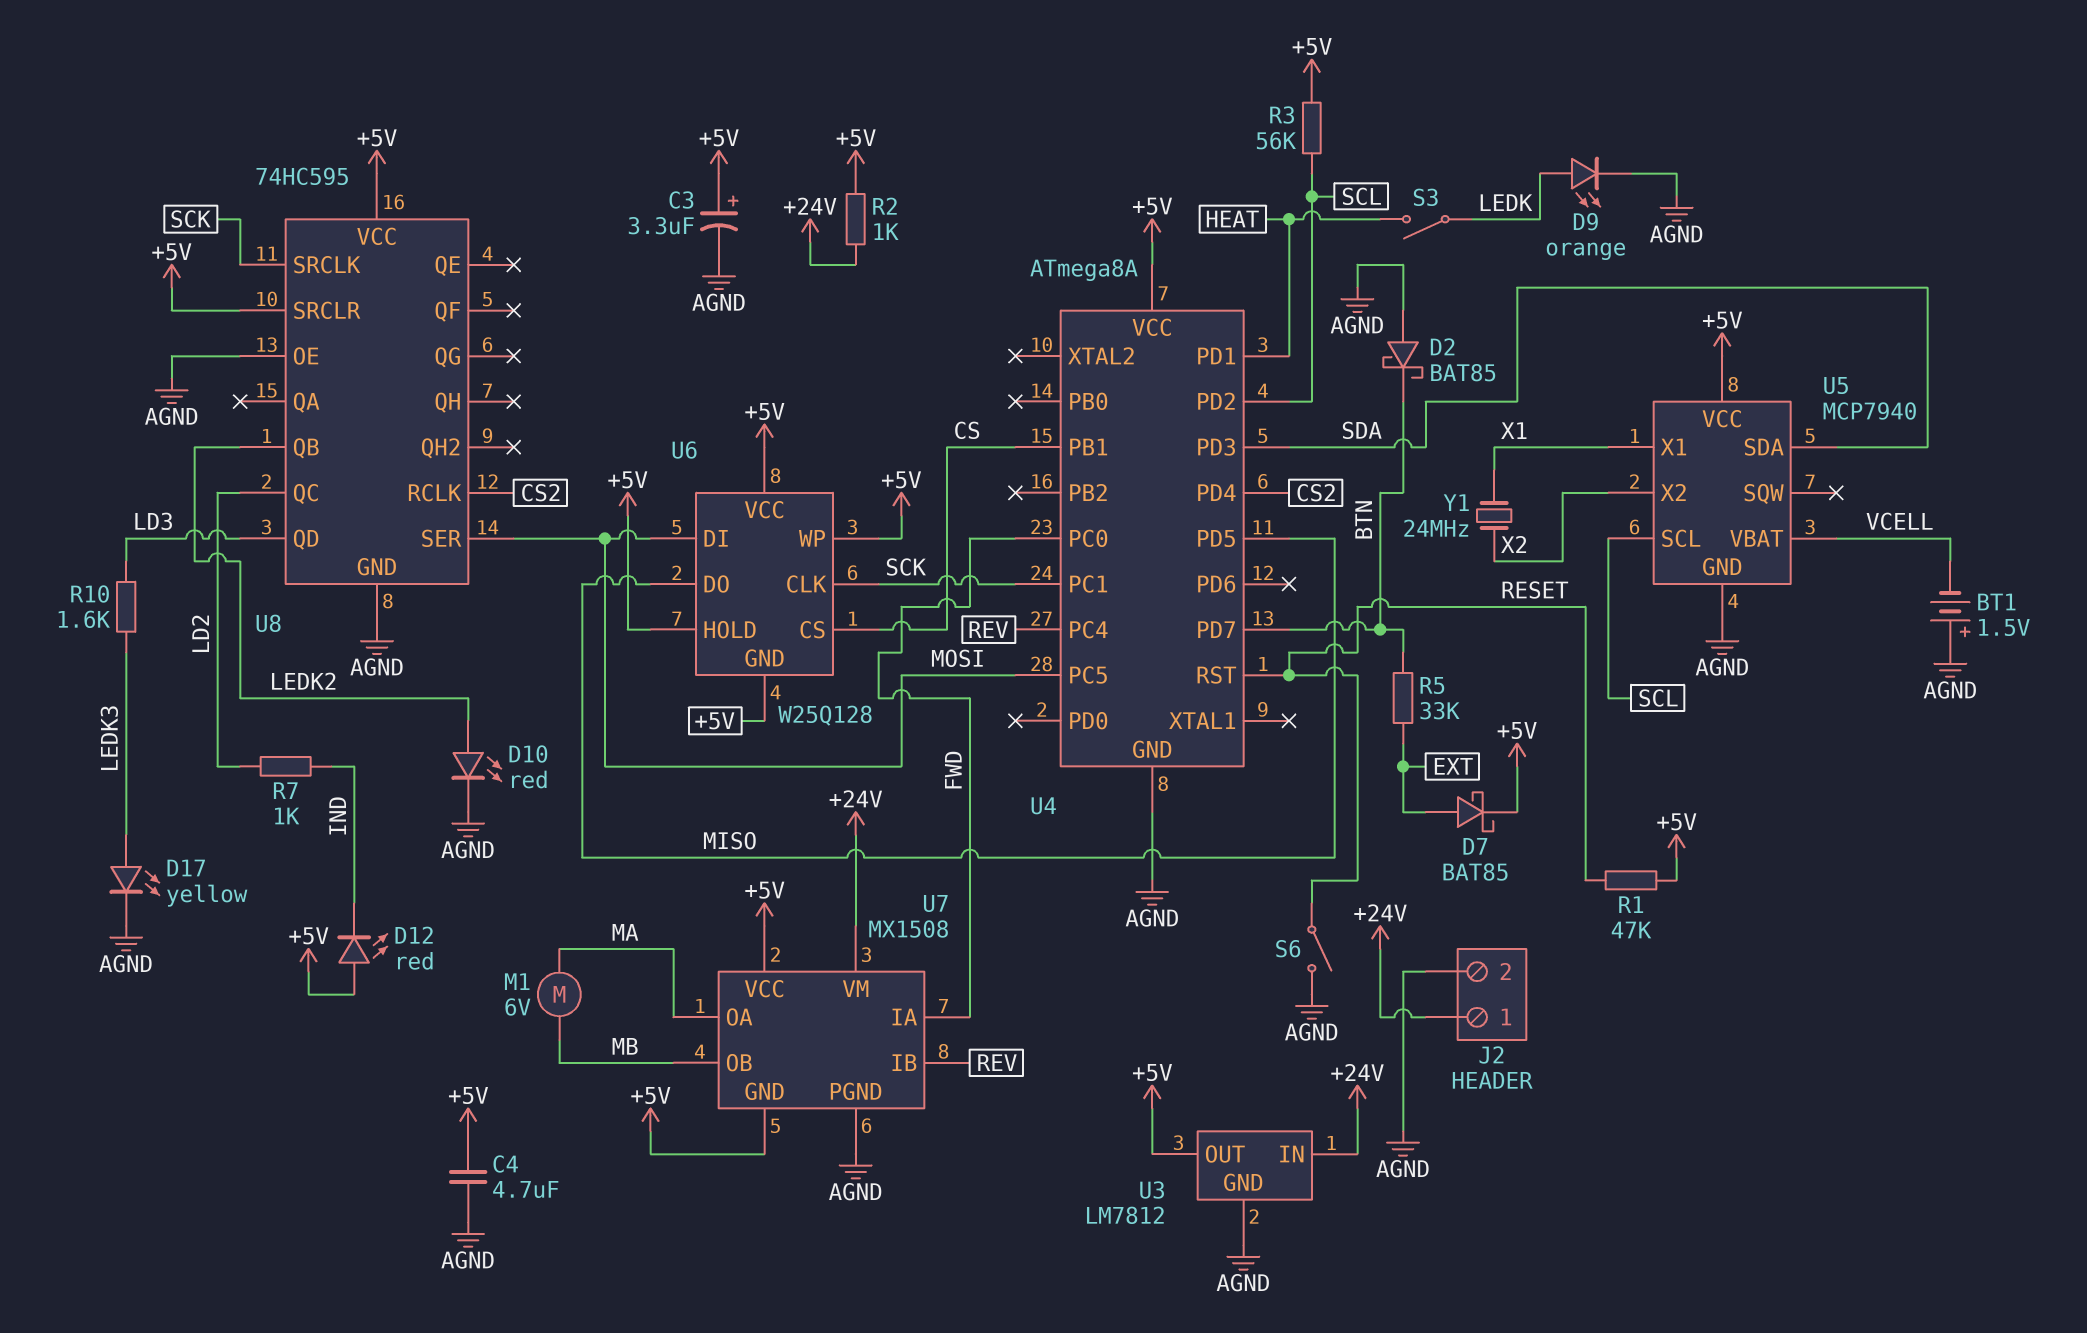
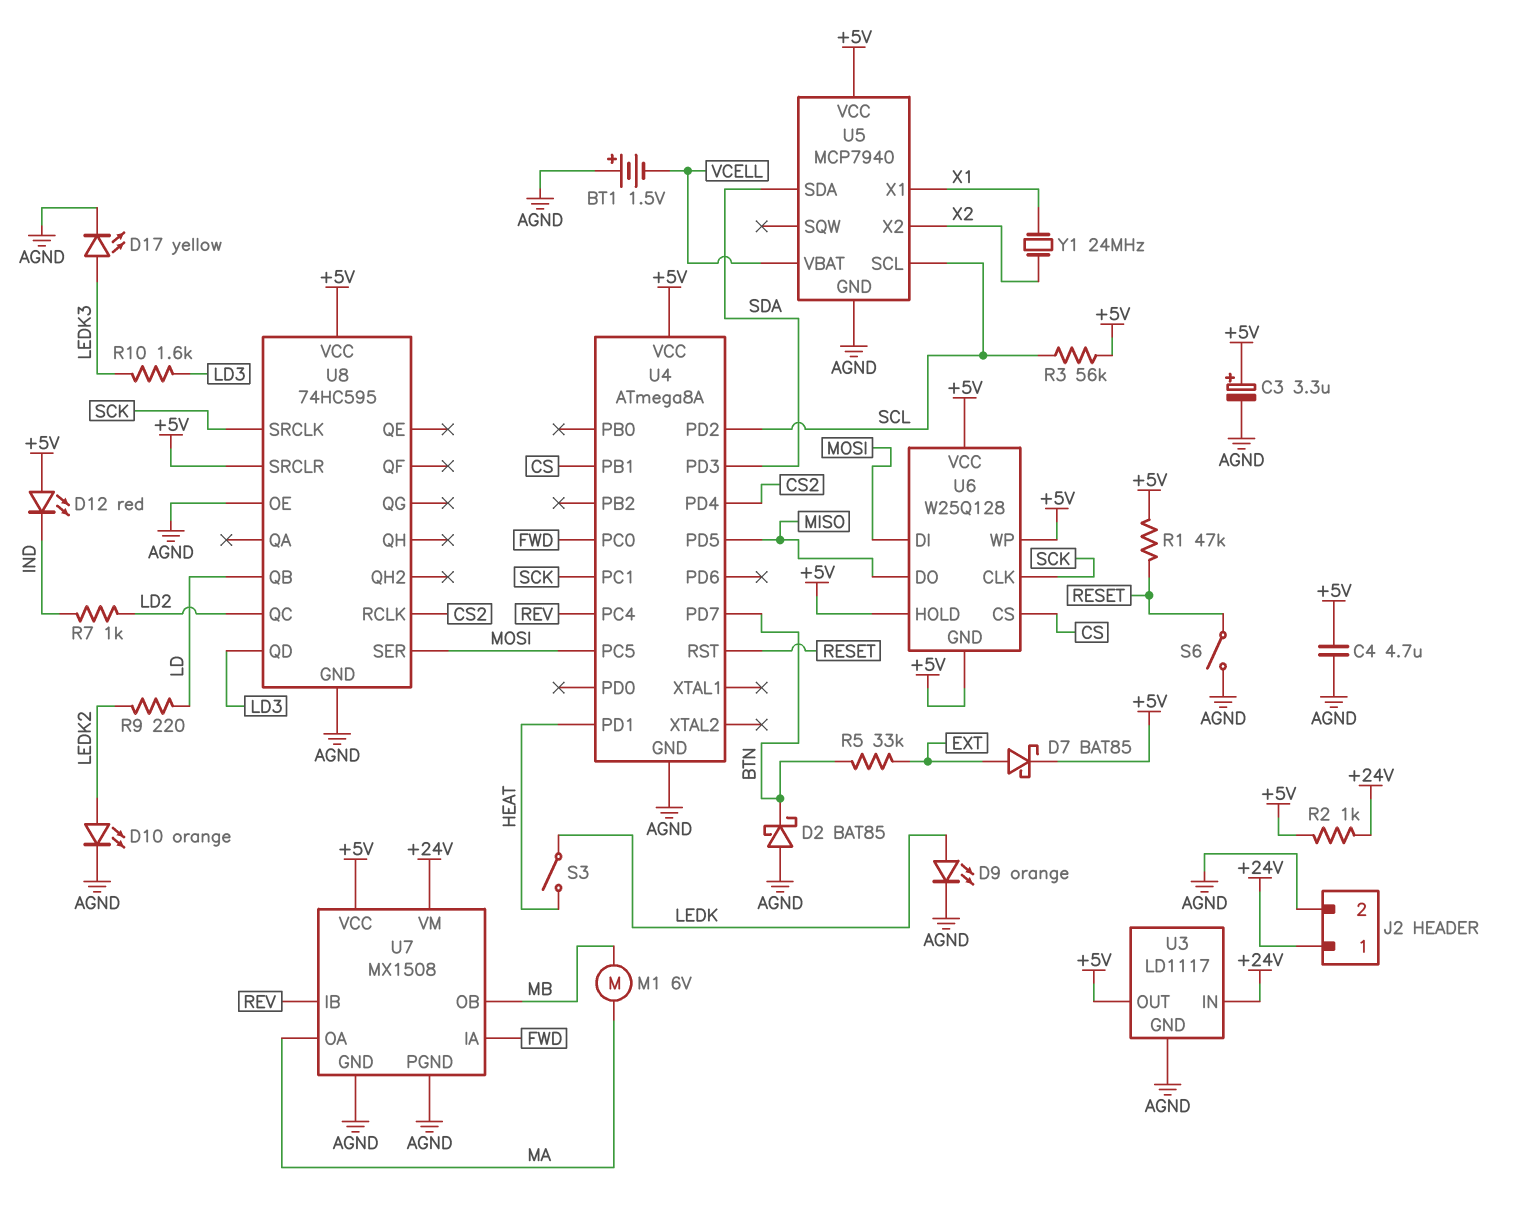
D10: LED red (A LEDK2, K AGND) -> LED orange (A LEDK2, K AGND)
R9: none -> 220 (LD, LEDK2)
U3: LM7812 -> LD1117
U7 pin GND: +5V -> AGND
U8 pin QB: LEDK2 -> LD

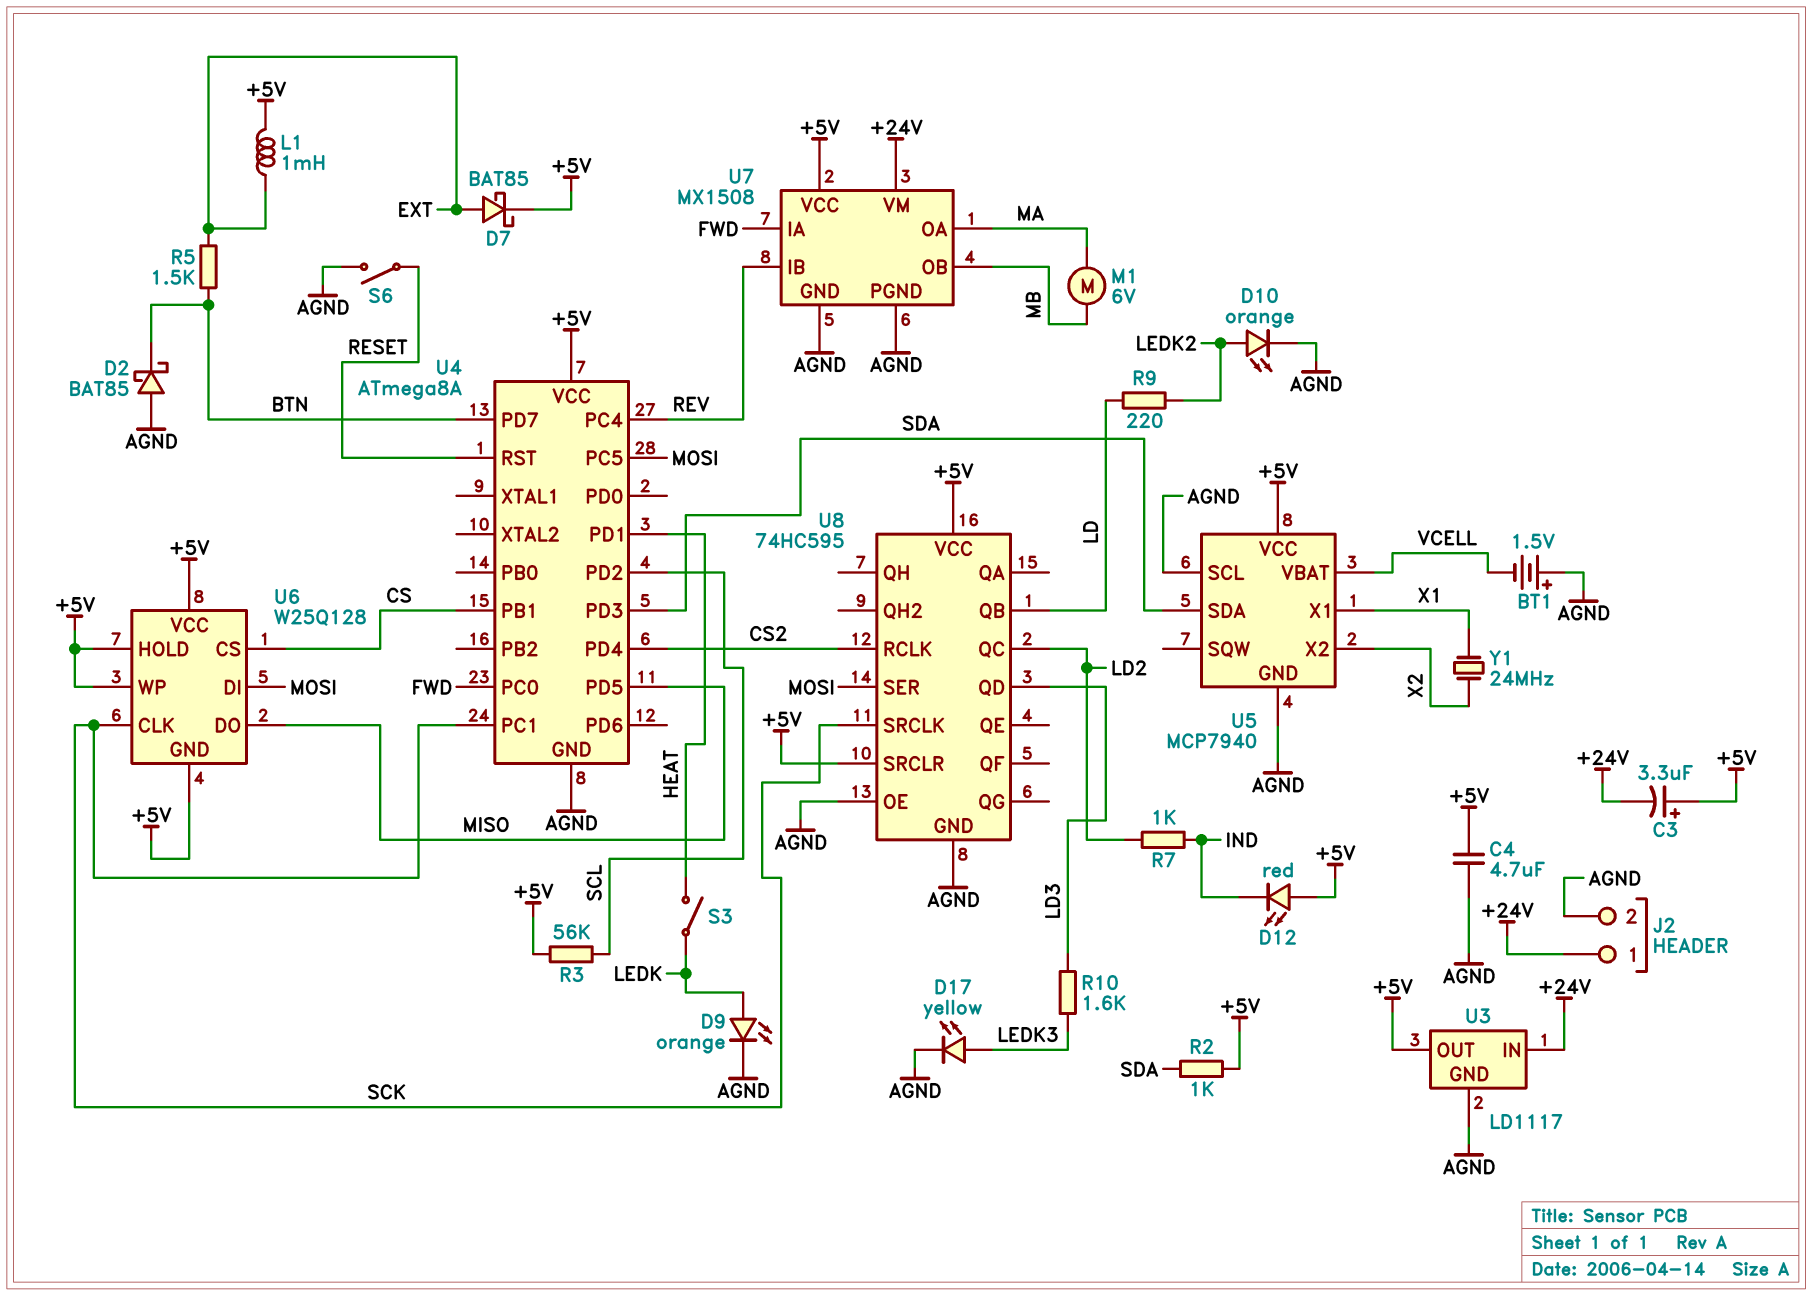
C3: 3.3uF (plus +5V, minus AGND) -> 3.3uF (plus +5V, minus +24V)
L1: none -> 1mH (+5V, EXT)
R1: 47k (+5V, RESET) -> none
R2: 1k (+5V, +24V) -> 1k (+5V, SDA)
R5: 33k (BTN, EXT) -> 1.5k (BTN, EXT)
U5 pin SCL: SCL -> AGND

